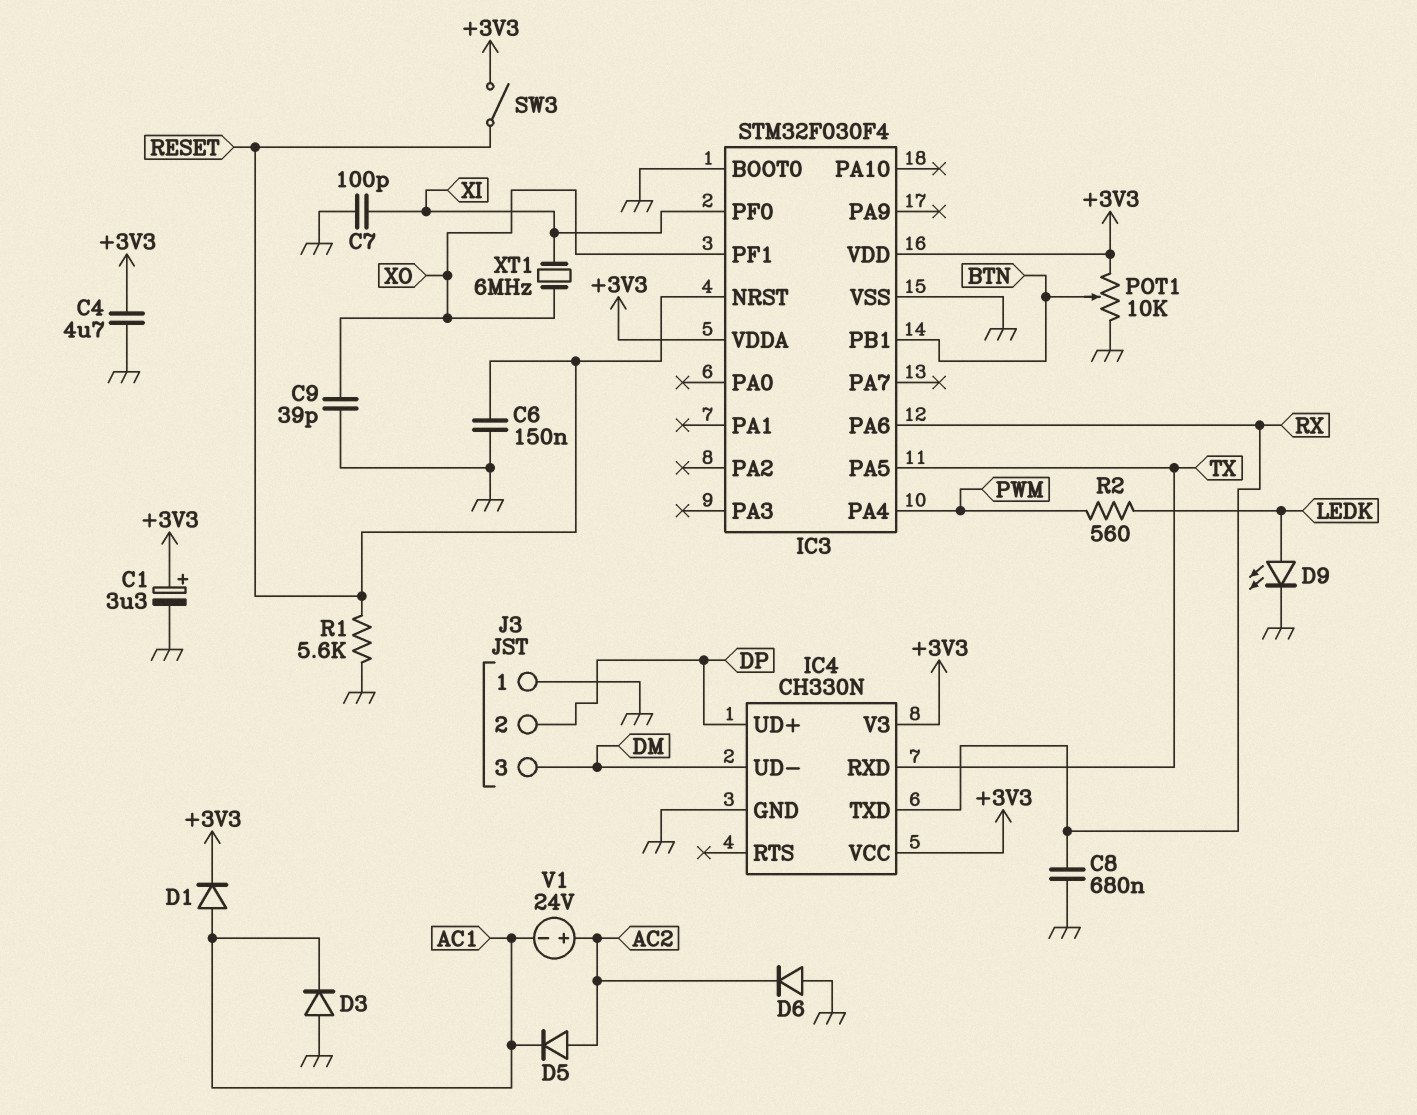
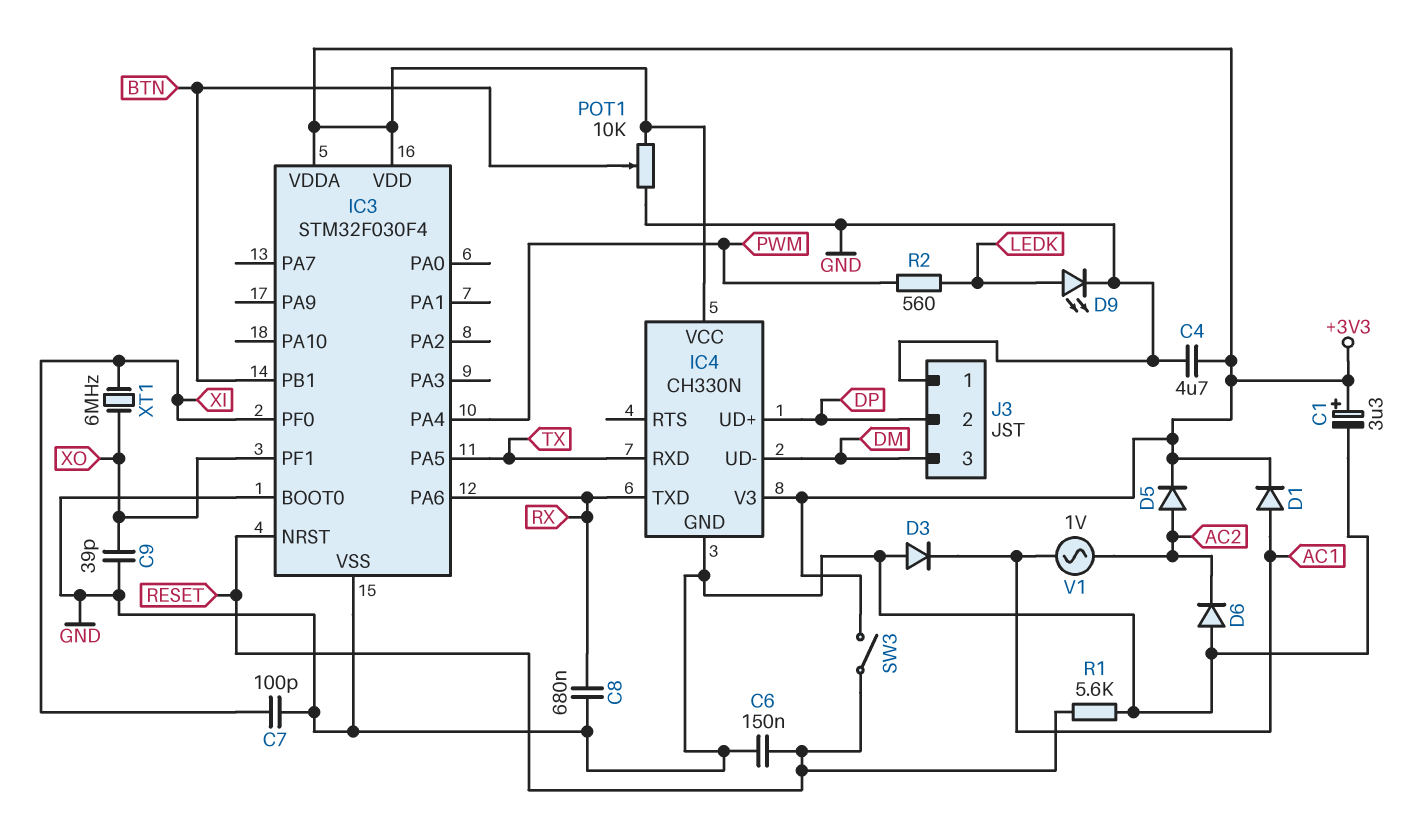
D5: diode (A AC2, K AC1) -> diode (A AC2, K +3V3)
V1: 24V (plus AC2, minus AC1) -> AC 1V (AC1, AC2)

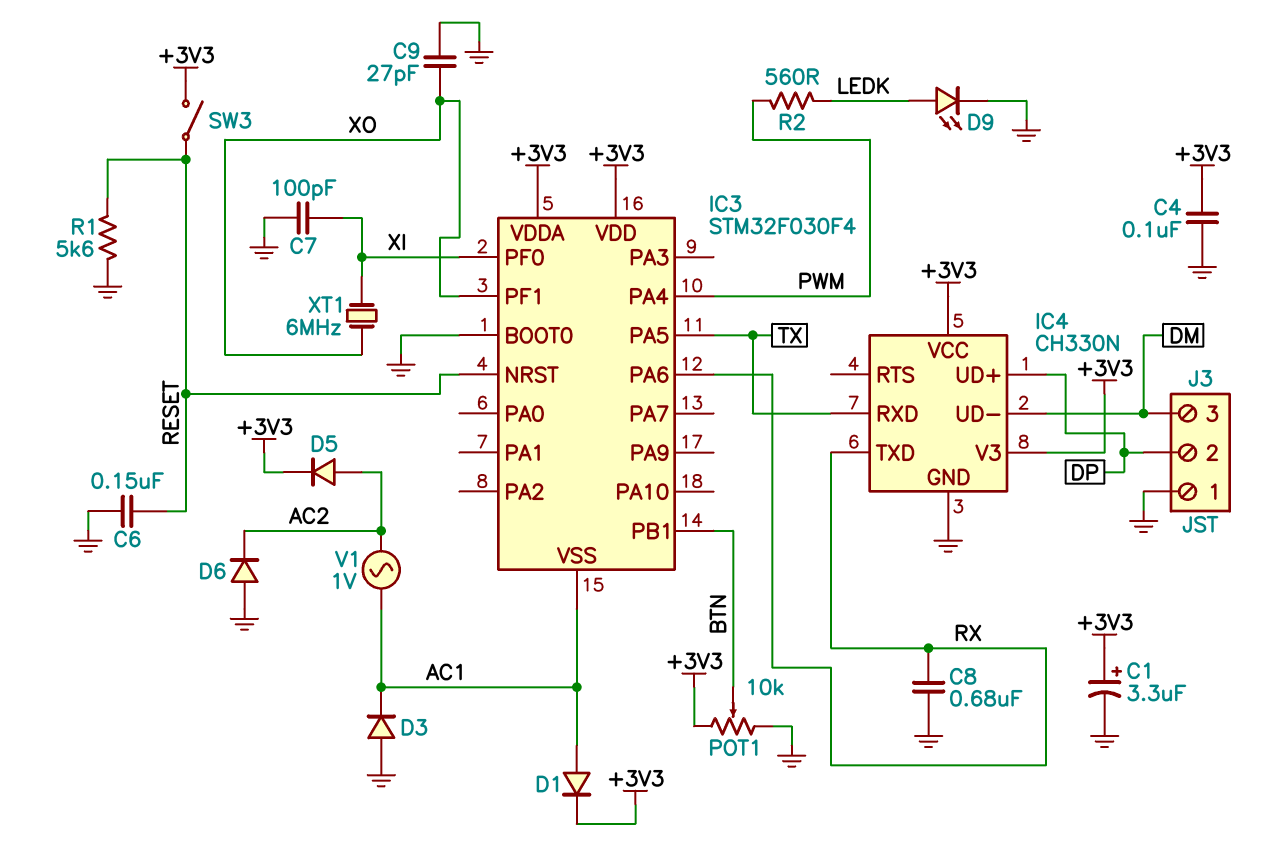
C4: 4.7uF (+3V3, GND) -> 100nF (+3V3, GND)
C9: 39pF (GND, XO) -> 27pF (GND, XO)
IC3 pin VSS: GND -> AC1

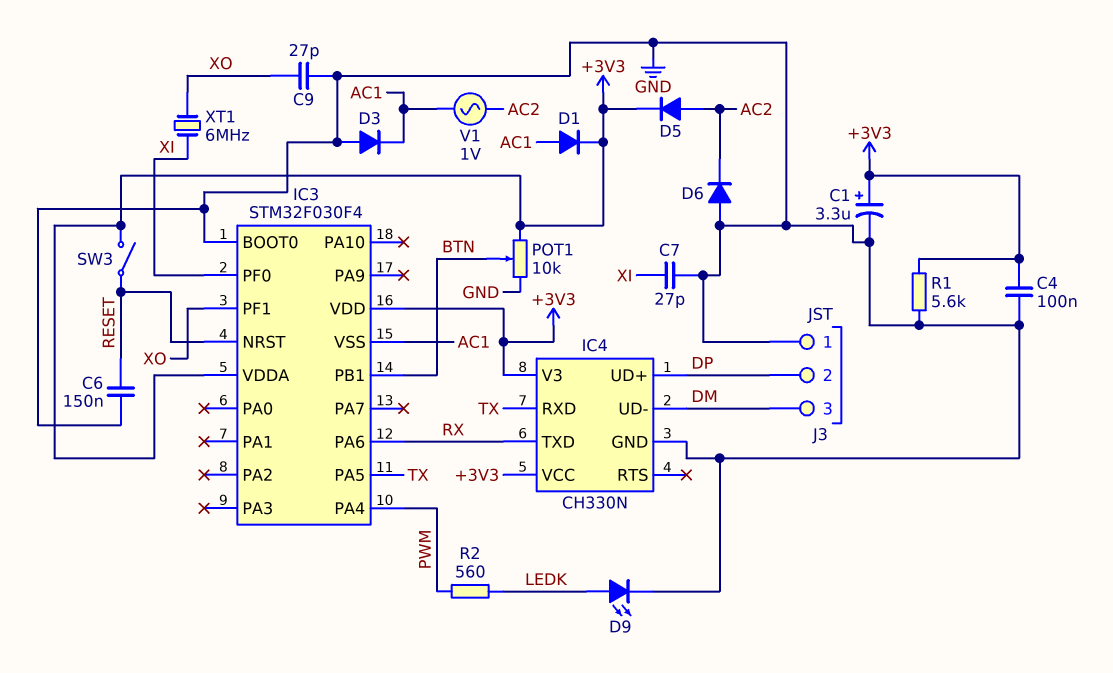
C7: 100pF (GND, XI) -> 27pF (GND, XI)
C8: 680nF (GND, RX) -> none
R1: 5.6k (GND, RESET) -> 5.6k (+3V3, GND)

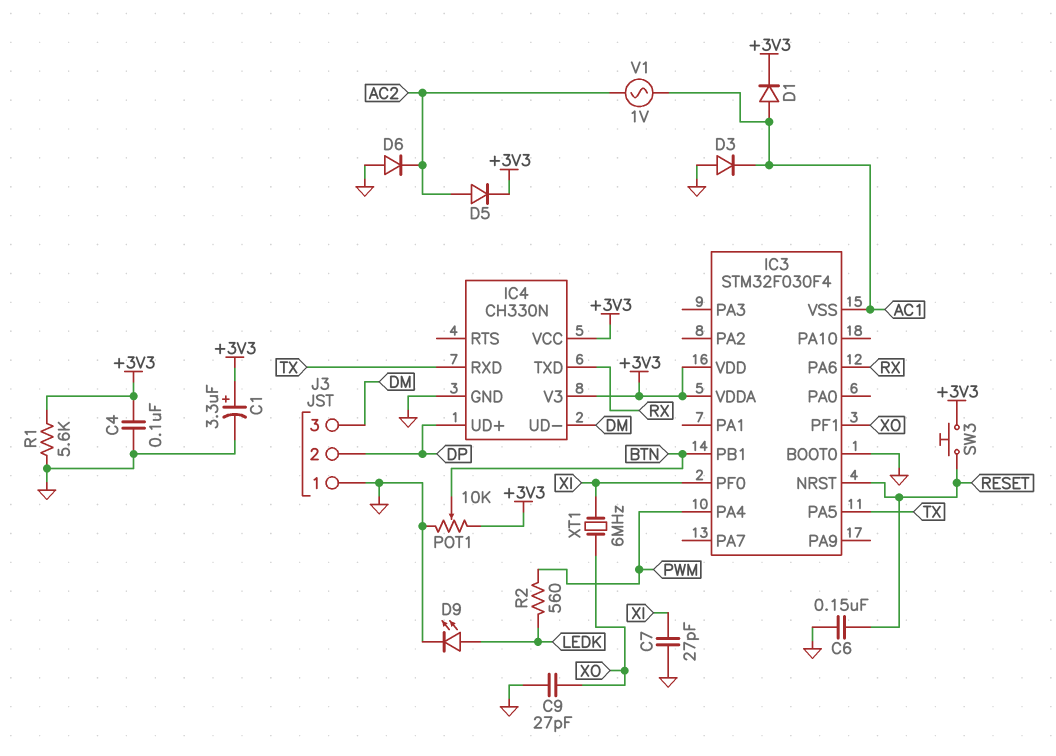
SW3: switch (+3V3, RESET) -> button (+3V3, RESET)

